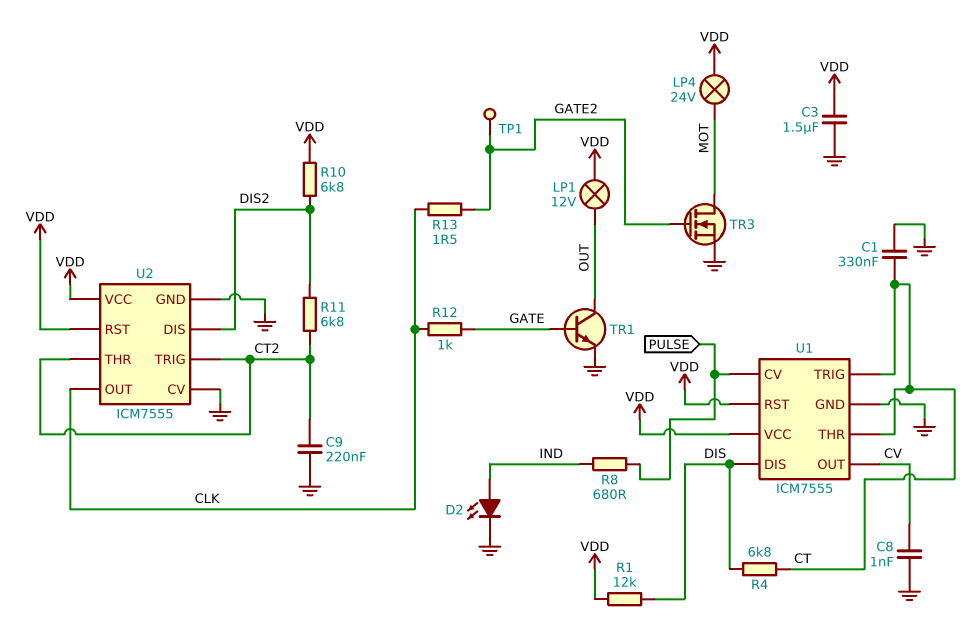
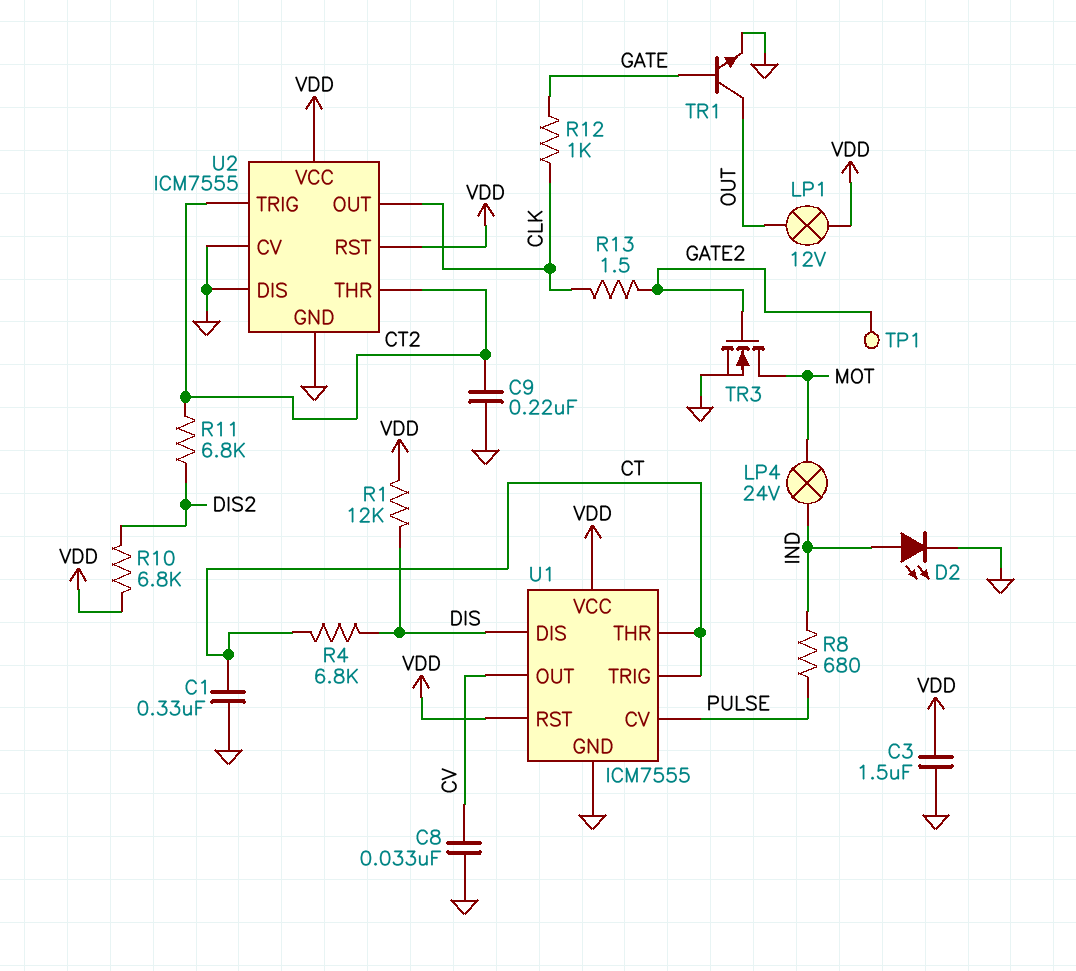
C8: 1nF (CV, GND) -> 33nF (CV, GND)
LP4: lamp 24V (MOT, VDD) -> lamp 24V (IND, MOT)
U2 pin DIS: DIS2 -> GND

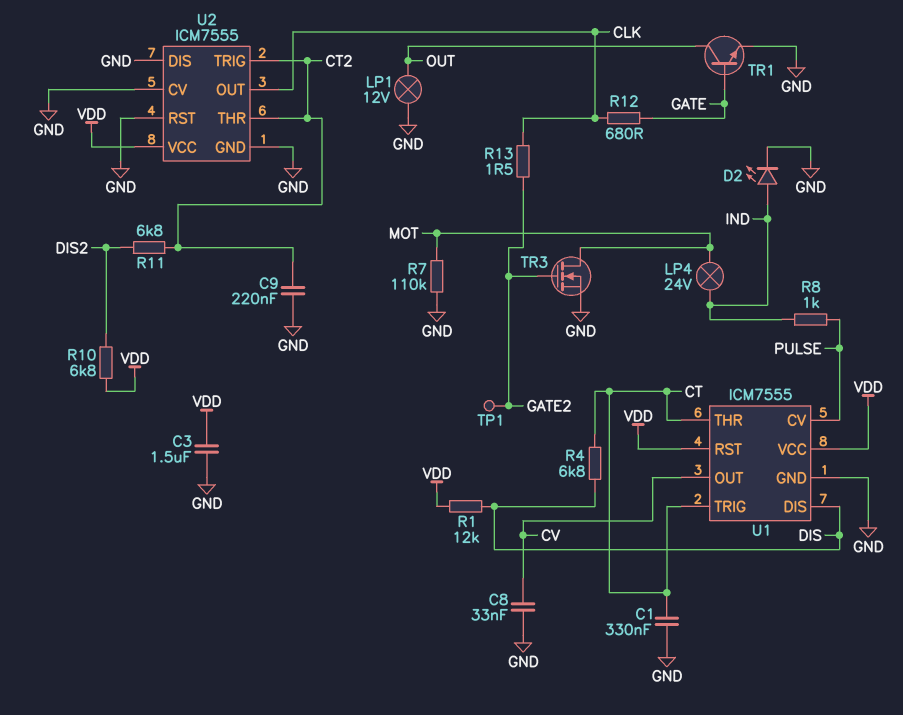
LP1: lamp 12V (OUT, VDD) -> lamp 12V (GND, OUT)
R7: none -> 110k (GND, MOT)
R8: 680 (IND, PULSE) -> 1k (IND, PULSE)
R12: 1k (CLK, GATE) -> 680 (CLK, GATE)
U2 pin RST: VDD -> GND

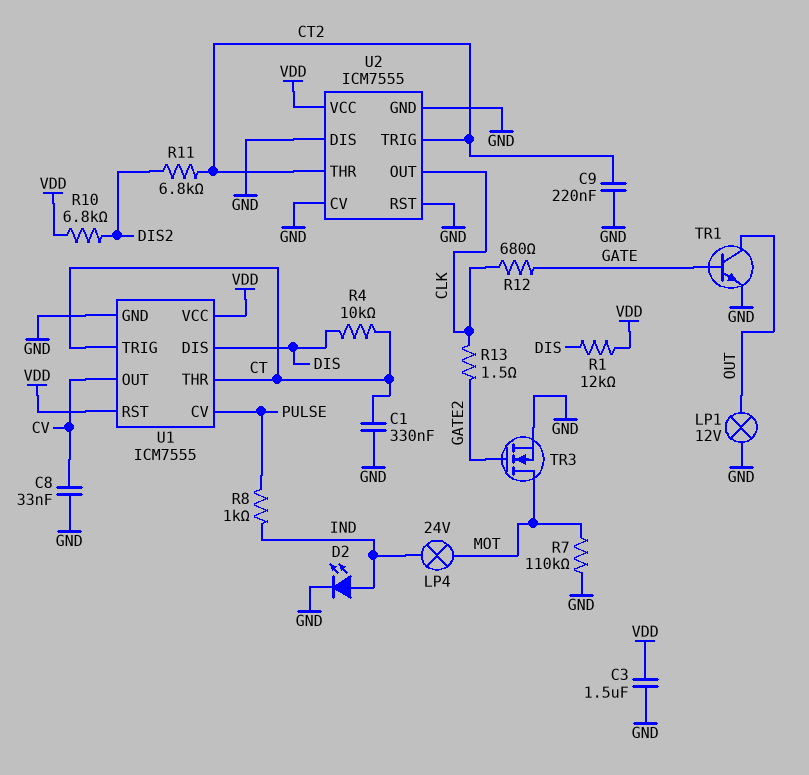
R4: 6.8k (CT, DIS) -> 10k (CT, DIS)
TP1: test point (GATE2) -> none

